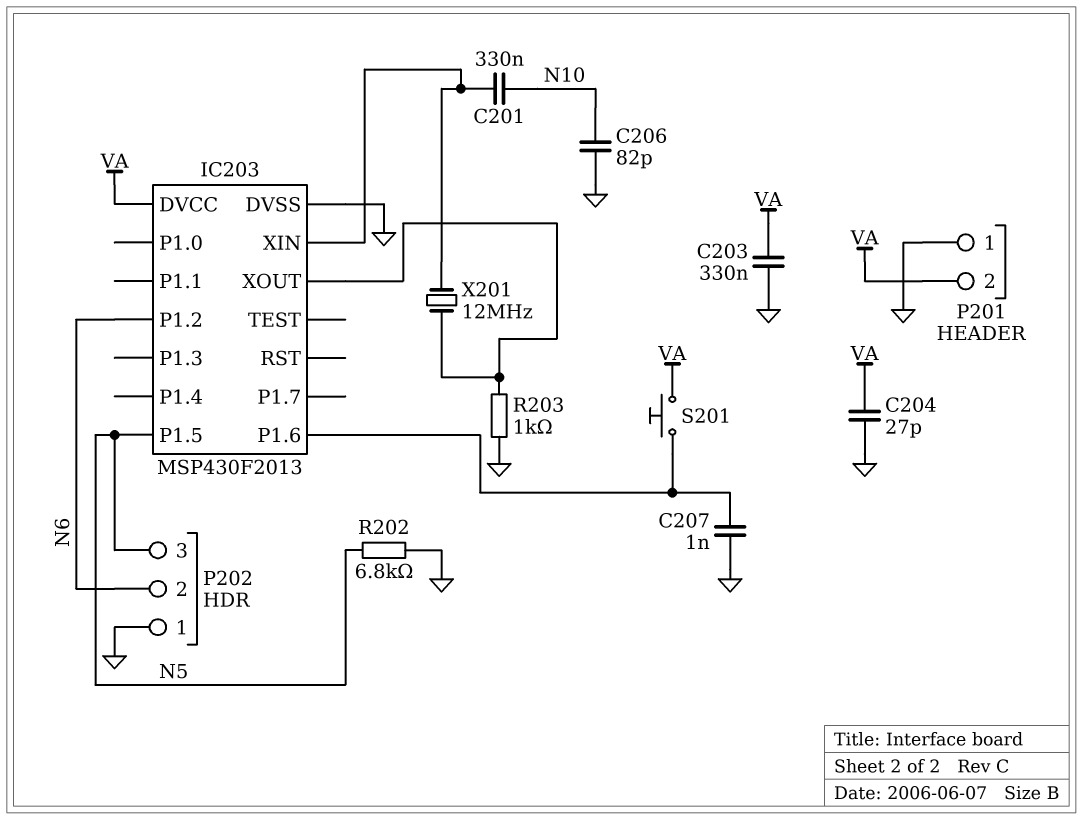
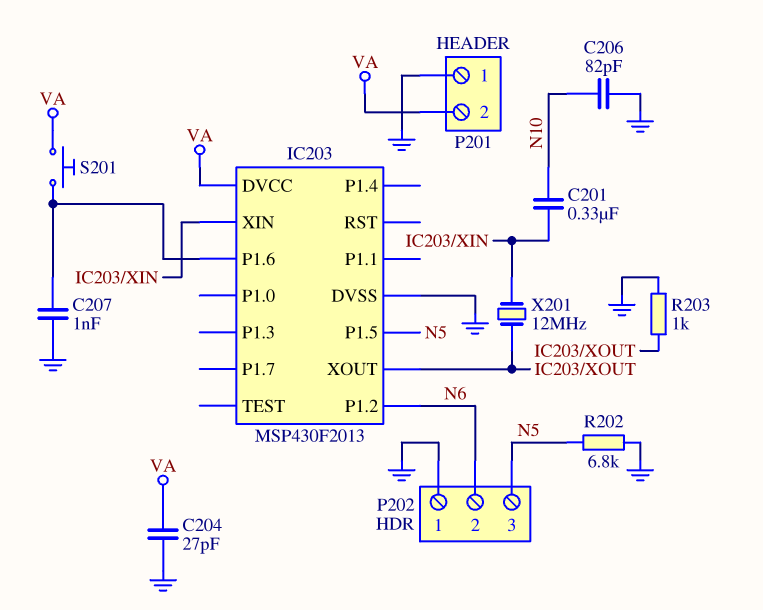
C203: 330nF (GND, VA) -> none

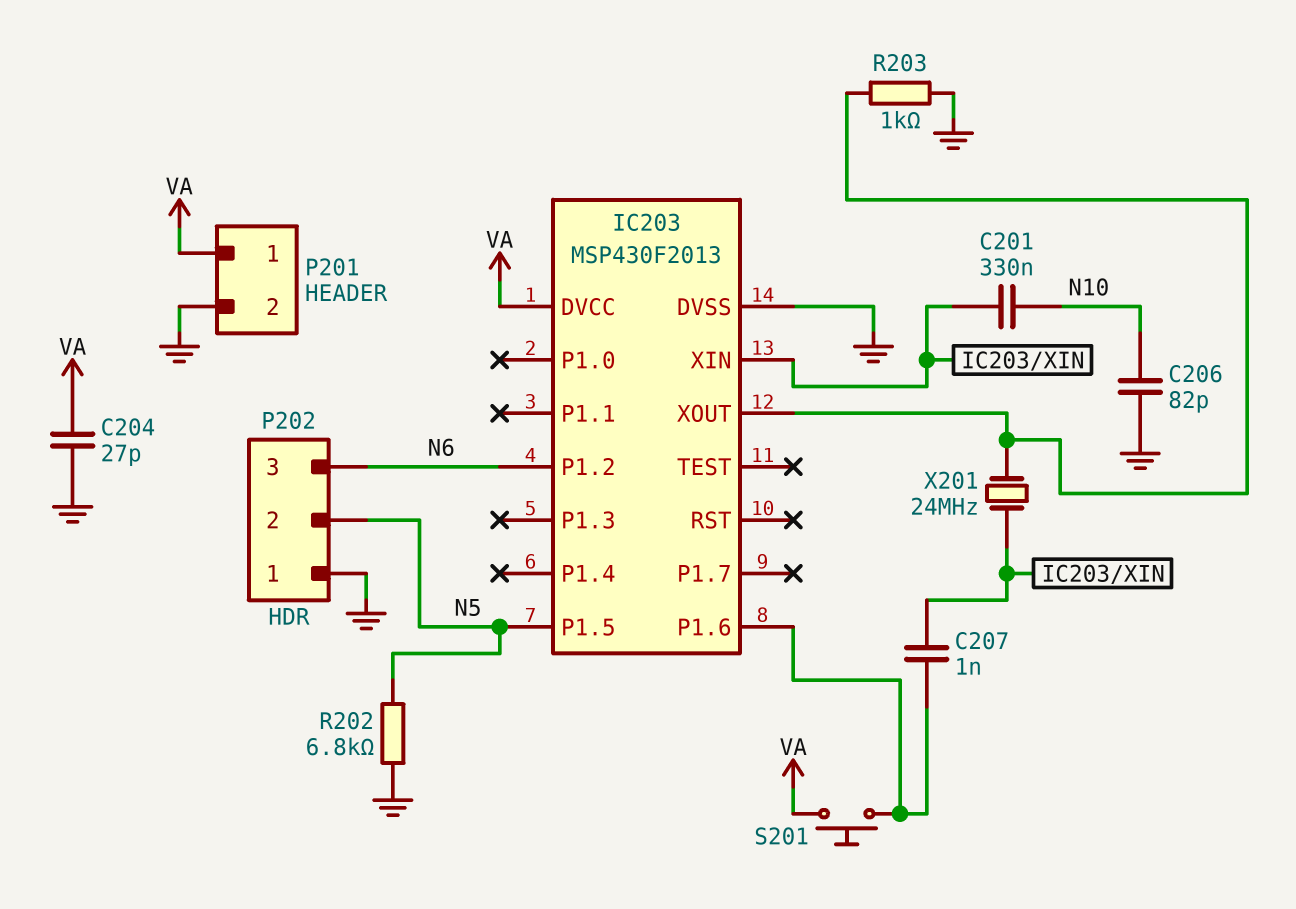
C207: 1nF (GND, IC203/P1.6) -> 1nF (IC203/P1.6, IC203/XIN)
P201 pin 1: GND -> VA
P201 pin 2: VA -> GND
P202 pin 2: N6 -> N5
P202 pin 3: N5 -> N6
X201: 12MHz (IC203/XIN, IC203/XOUT) -> 24MHz (IC203/XIN, IC203/XOUT)

